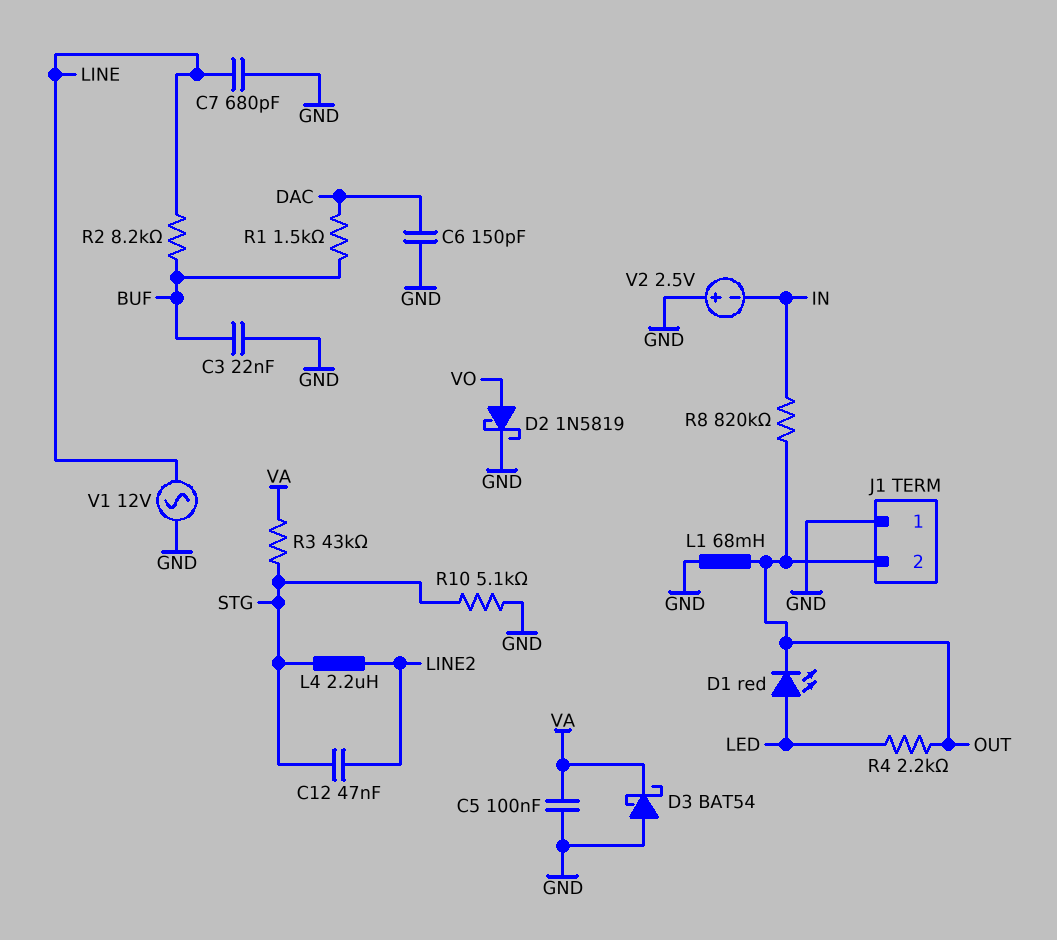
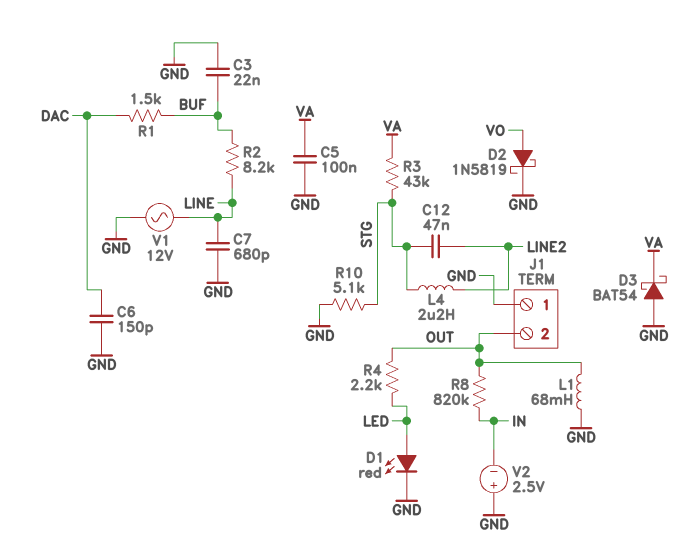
D1: LED red (A LED, K OUT) -> LED red (A LED, K GND)

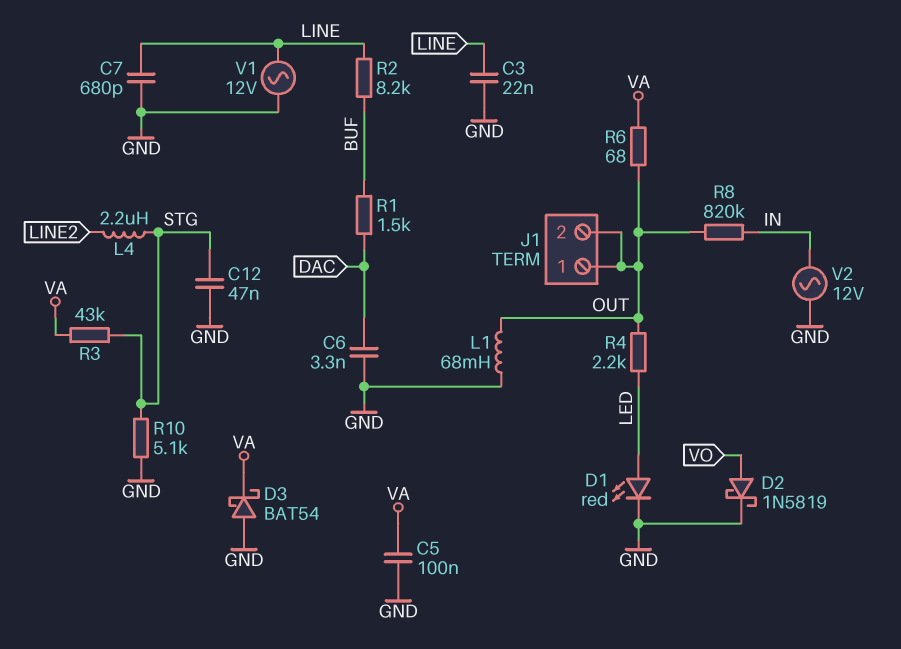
C3: 22nF (BUF, GND) -> 22nF (GND, LINE)
C6: 150pF (DAC, GND) -> 3.3nF (DAC, GND)
C12: 47nF (LINE2, STG) -> 47nF (GND, STG)
J1 pin 1: GND -> OUT
R6: none -> 68 (OUT, VA)
V2: 2.5V (plus GND, minus IN) -> AC 12V (GND, IN)

